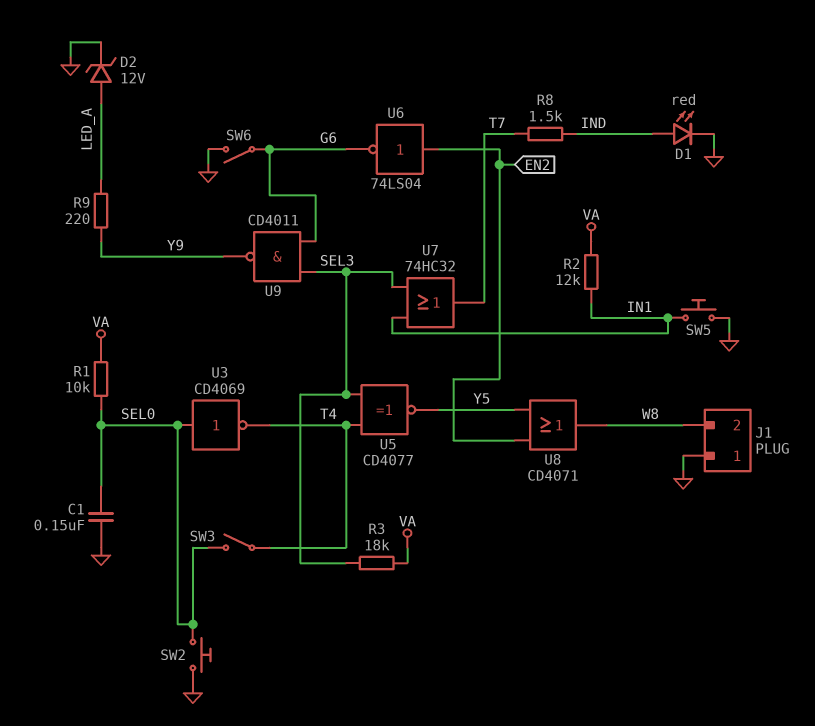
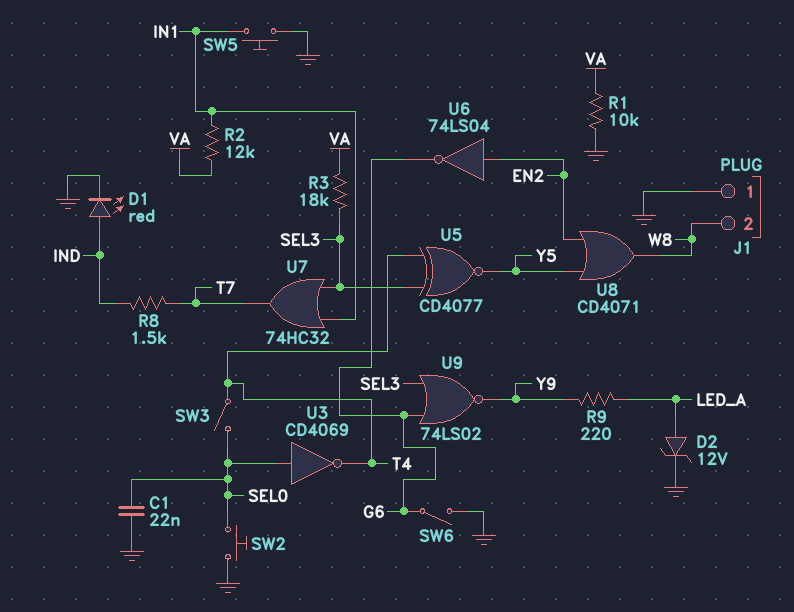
C1: 150nF (GND, SEL0) -> 22nF (GND, SEL0)
R1: 10k (SEL0, VA) -> 10k (GND, VA)
U9: NAND CD4011 (in G6, in SEL3, out Y9) -> NOR 74LS02 (in G6, in SEL3, out Y9)

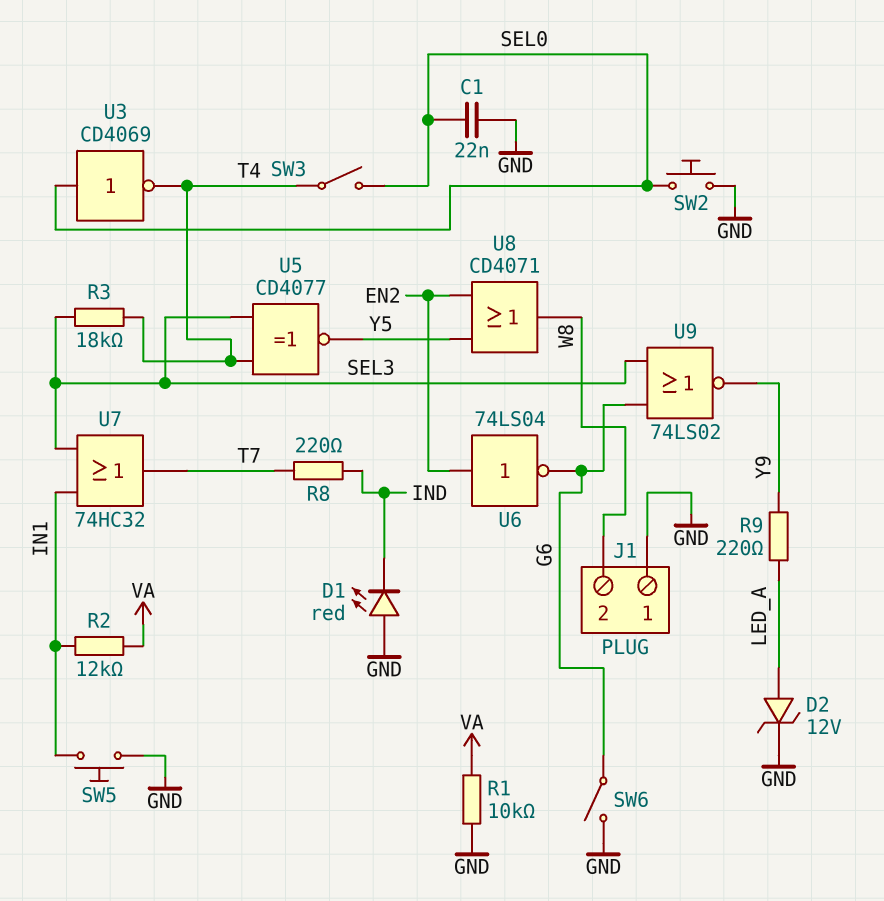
D1: LED red (A IND, K GND) -> LED red (A GND, K IND)
R3: 18k (SEL3, VA) -> 18k (SEL3, T4)
R8: 1.5k (IND, T7) -> 220 (IND, T7)

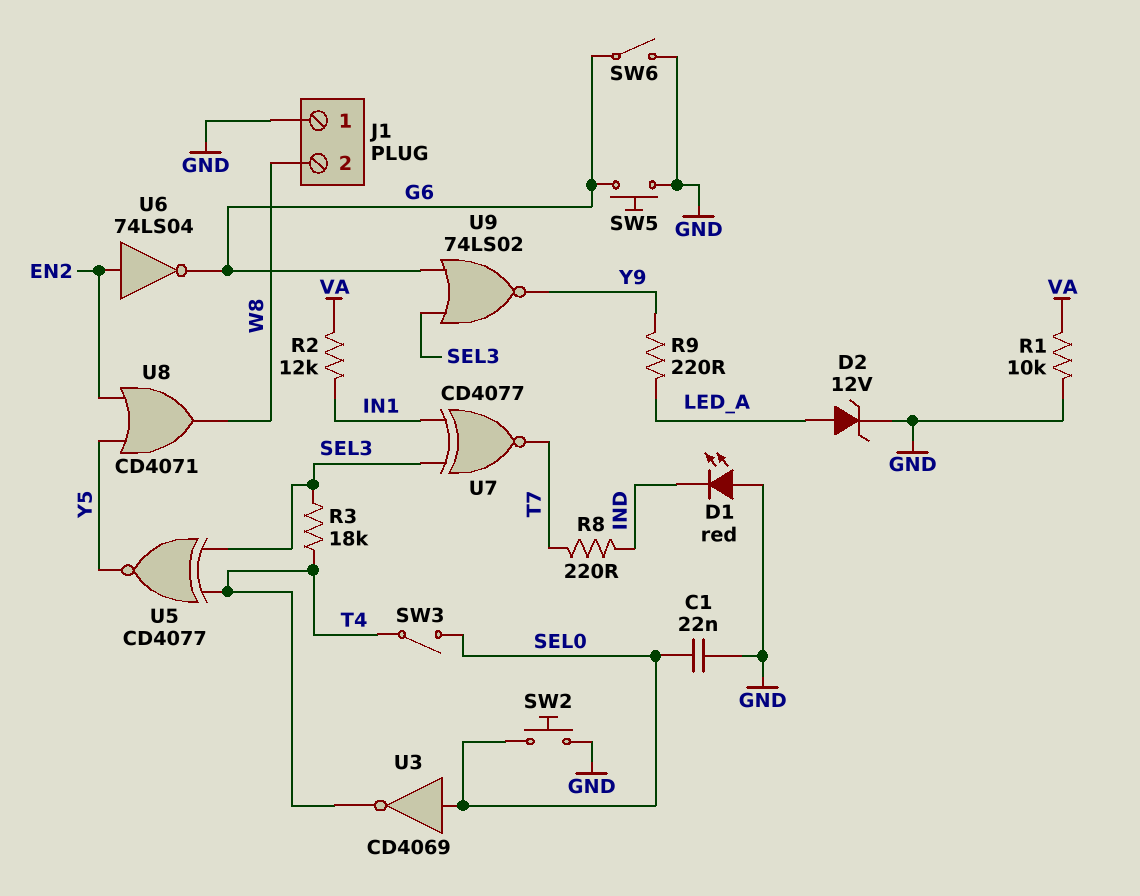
SW5: button (GND, IN1) -> button (G6, GND)
U7: OR 74HC32 (in IN1, in SEL3, out T7) -> XNOR CD4077 (in IN1, in SEL3, out T7)

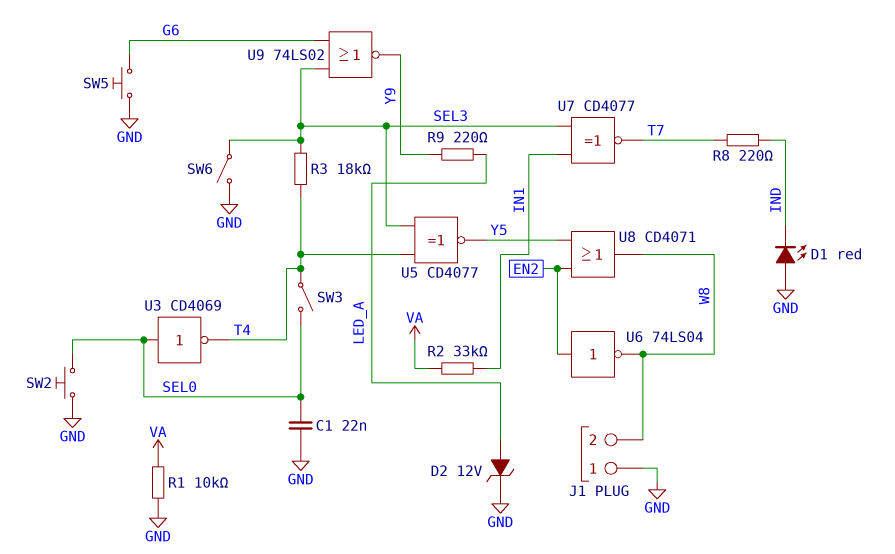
R2: 12k (IN1, VA) -> 33k (IN1, VA)
SW6: switch (G6, GND) -> switch (GND, SEL3)
U6: NOT 74LS04 (in EN2, out G6) -> NOT 74LS04 (in EN2, out W8)

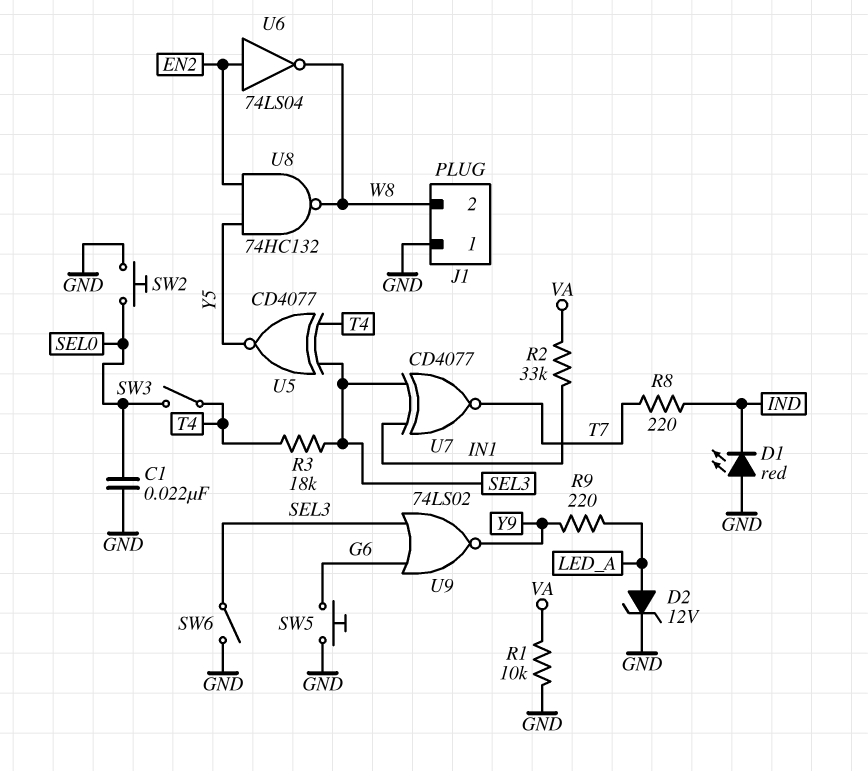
U3: NOT CD4069 (in SEL0, out T4) -> none
U8: OR CD4071 (in EN2, in Y5, out W8) -> NAND 74HC132 (in EN2, in Y5, out W8)

